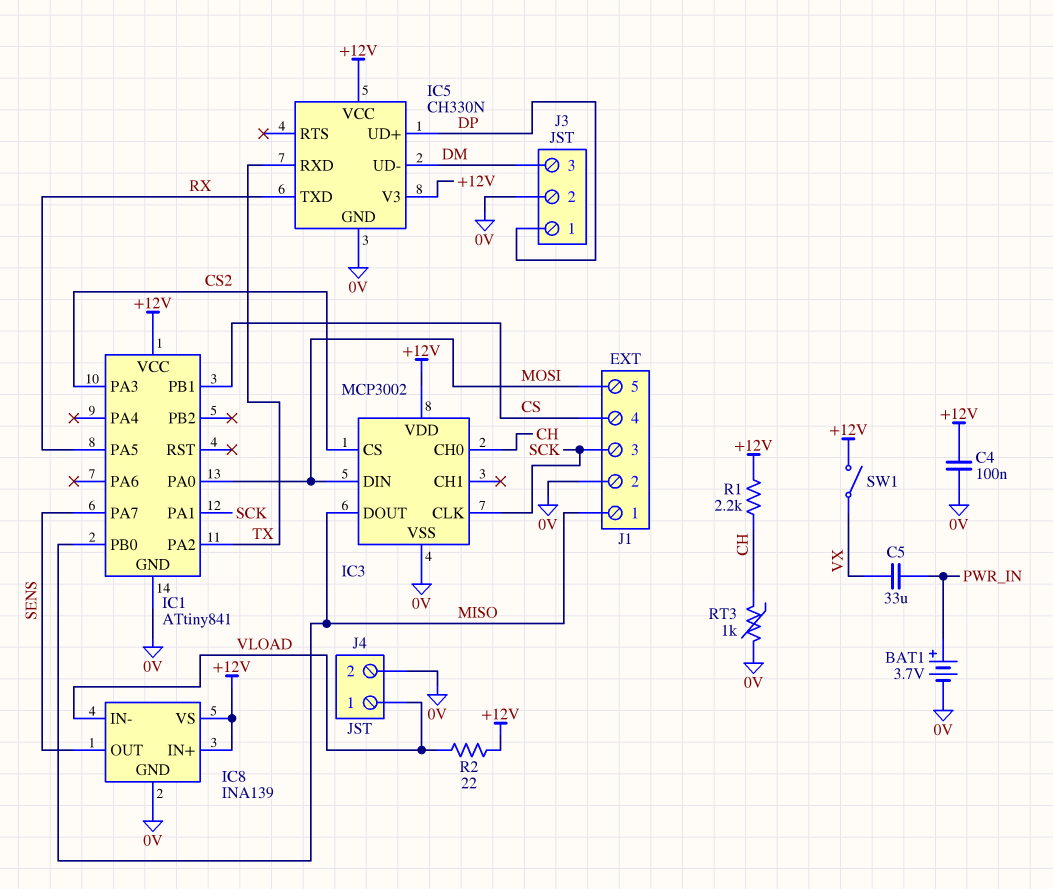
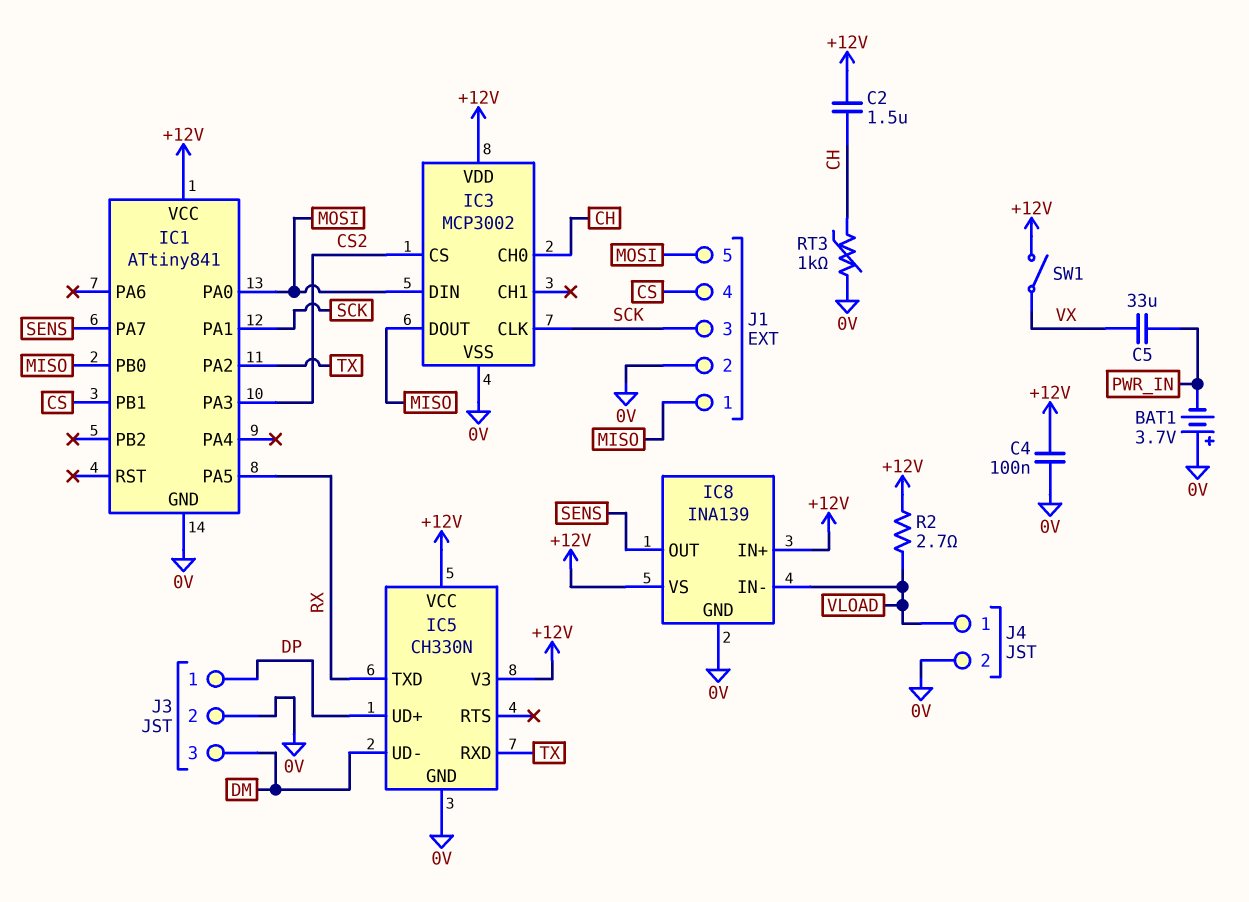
BAT1: 3.7V (plus PWR_IN, minus 0V) -> 3.7V (plus 0V, minus PWR_IN)
C2: none -> 1.5uF (+12V, CH)
R1: 2.2k (+12V, CH) -> none
R2: 22 (+12V, VLOAD) -> 2.7 (+12V, VLOAD)

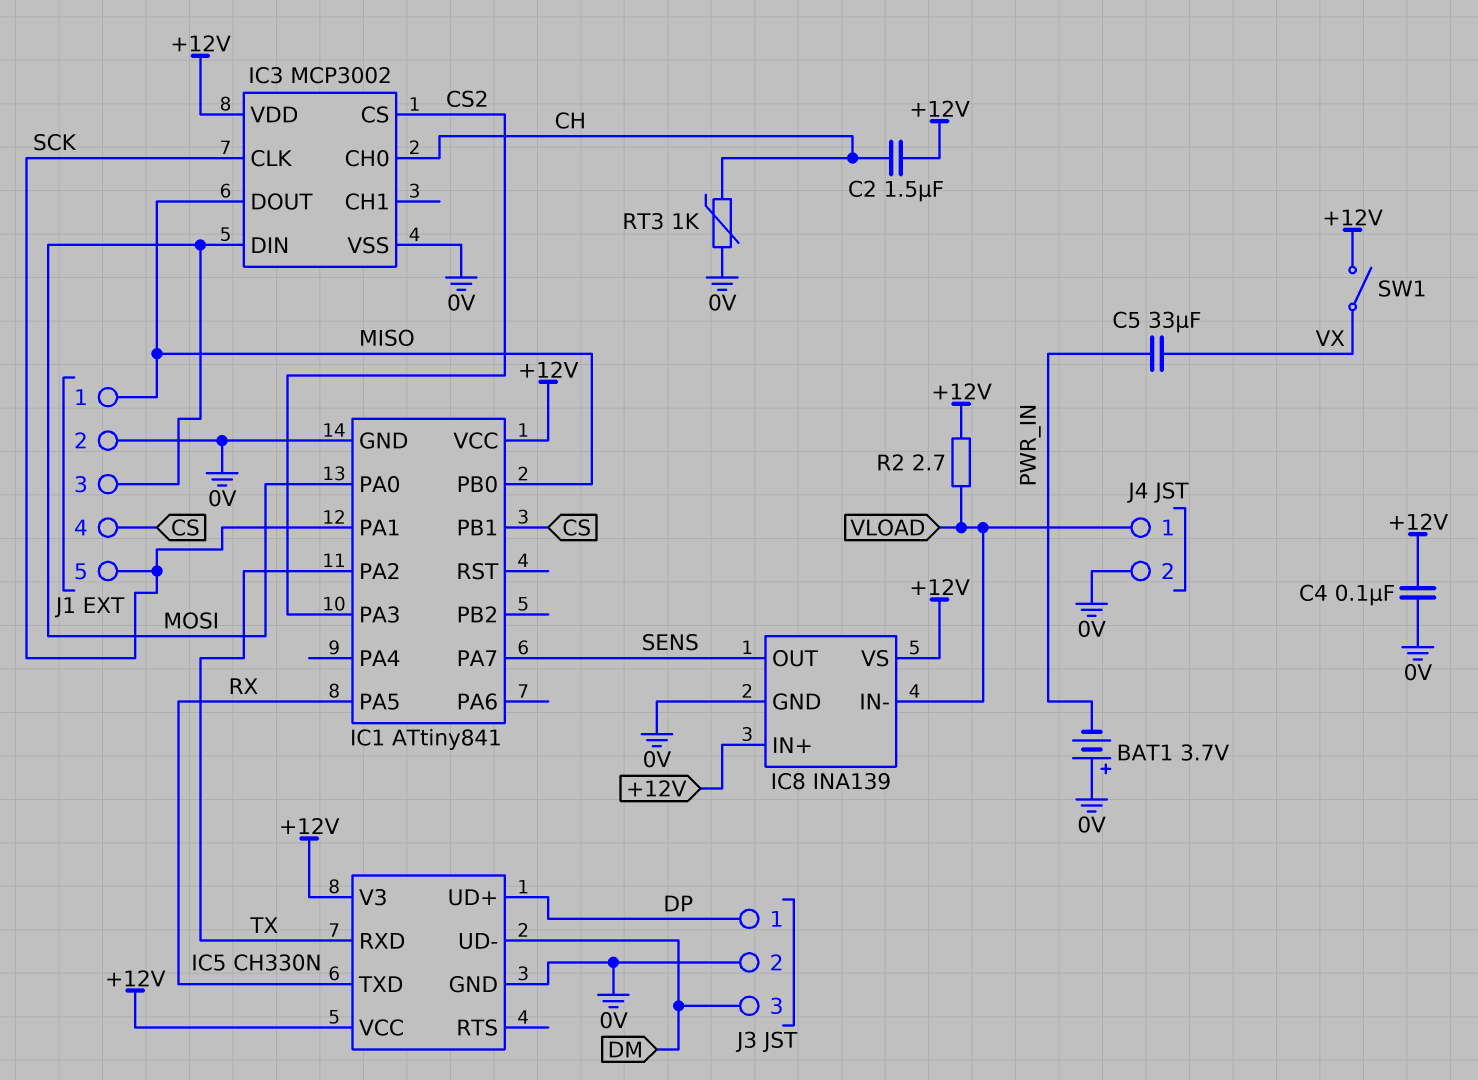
J1 pin 3: SCK -> MOSI
J1 pin 5: MOSI -> SCK

